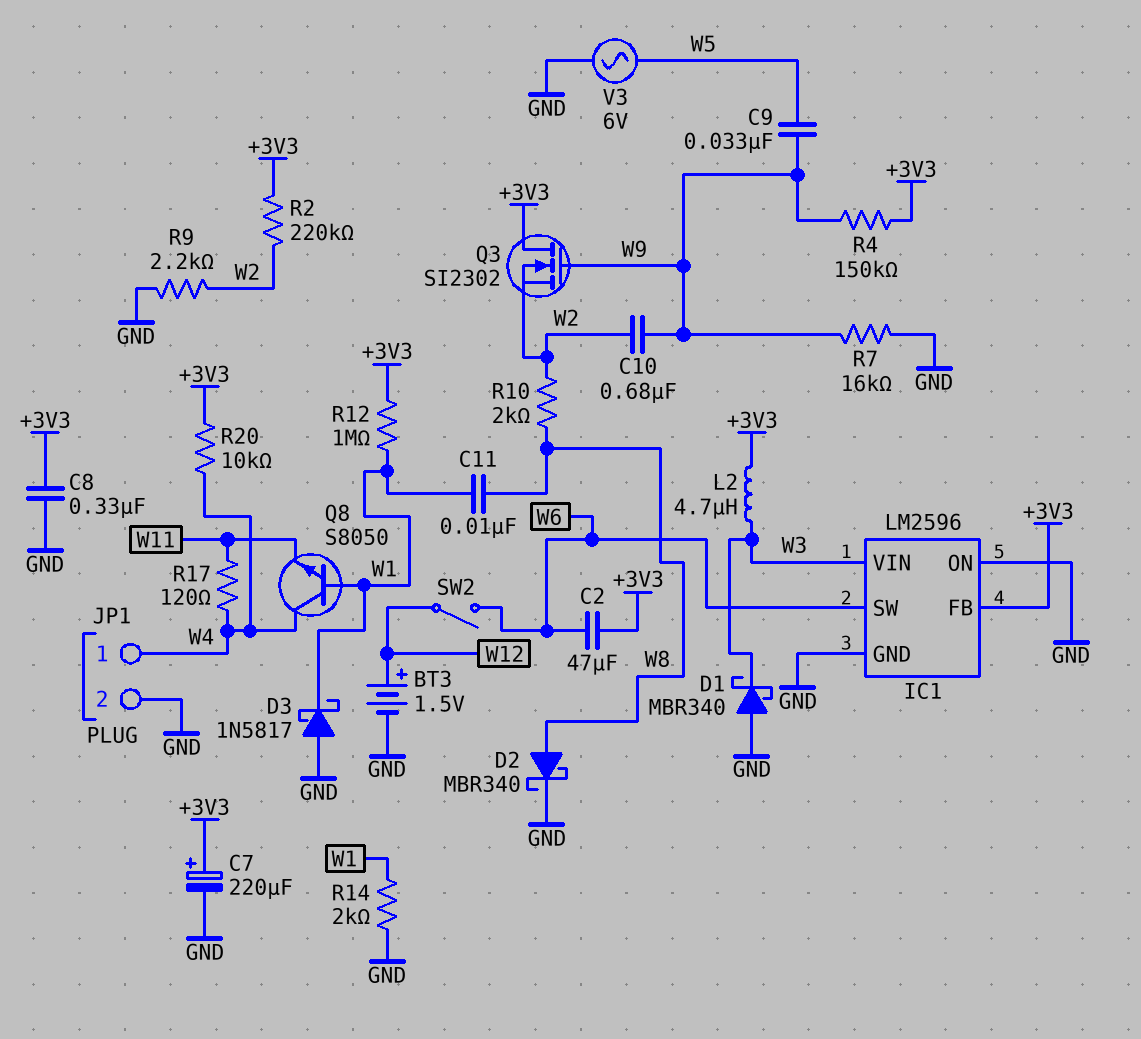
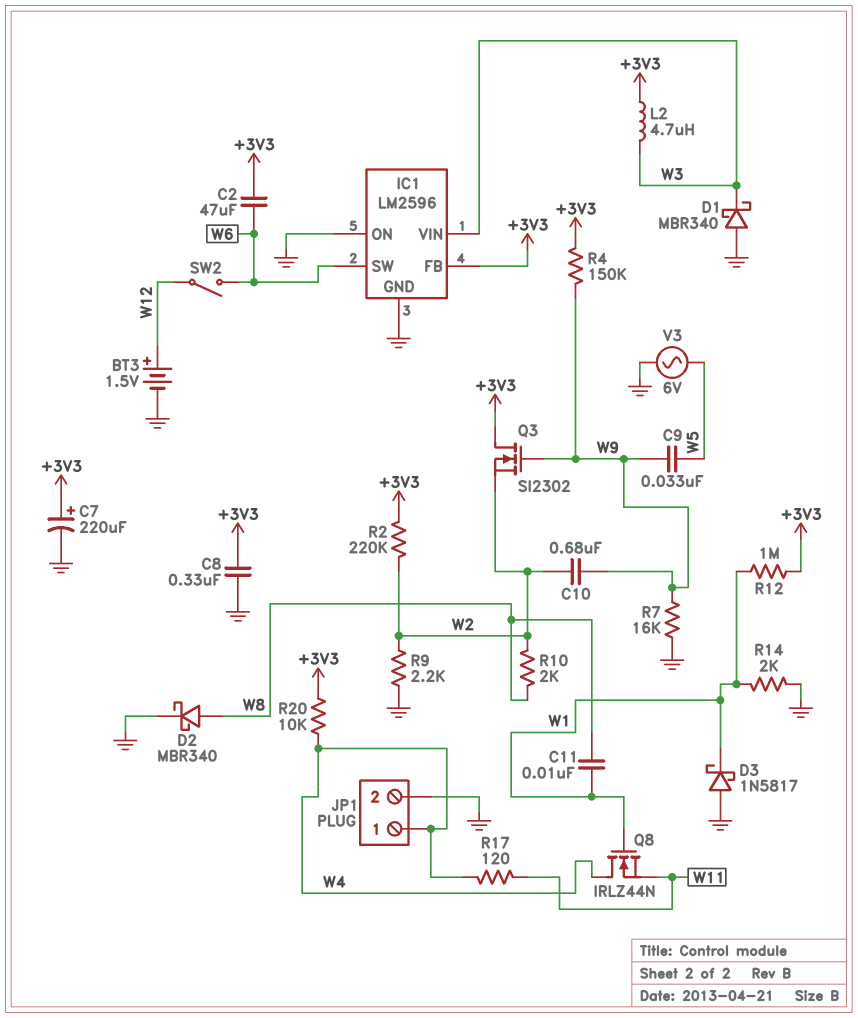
Q8: NPN S8050 (B W1, C W4, E W11) -> NMOS IRLZ44N (G W1, D W4, S W11)

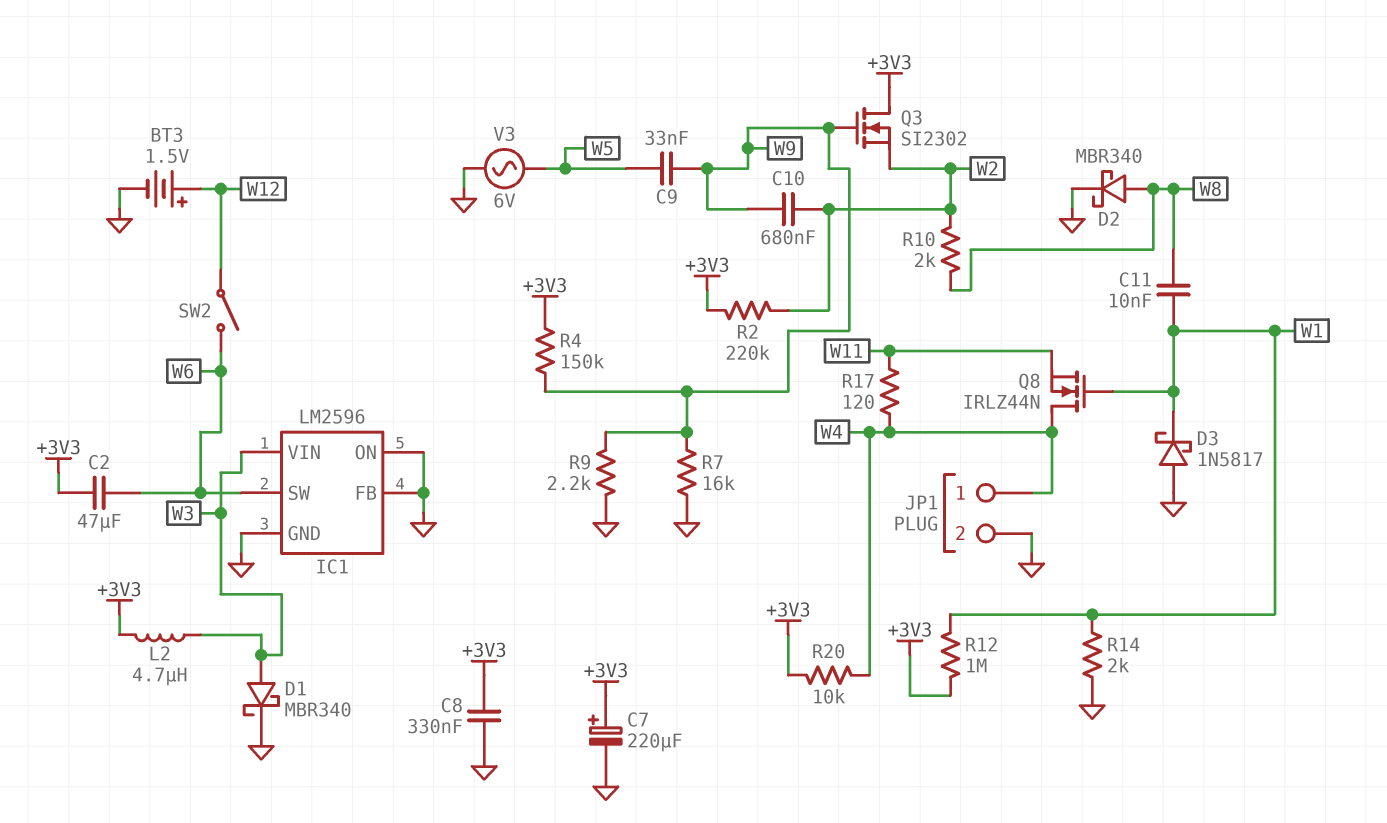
D1: schottky MBR340 (A GND, K W3) -> schottky MBR340 (A W3, K GND)
IC1 pin FB: +3V3 -> GND
R9: 2.2k (GND, W2) -> 2.2k (GND, W9)

